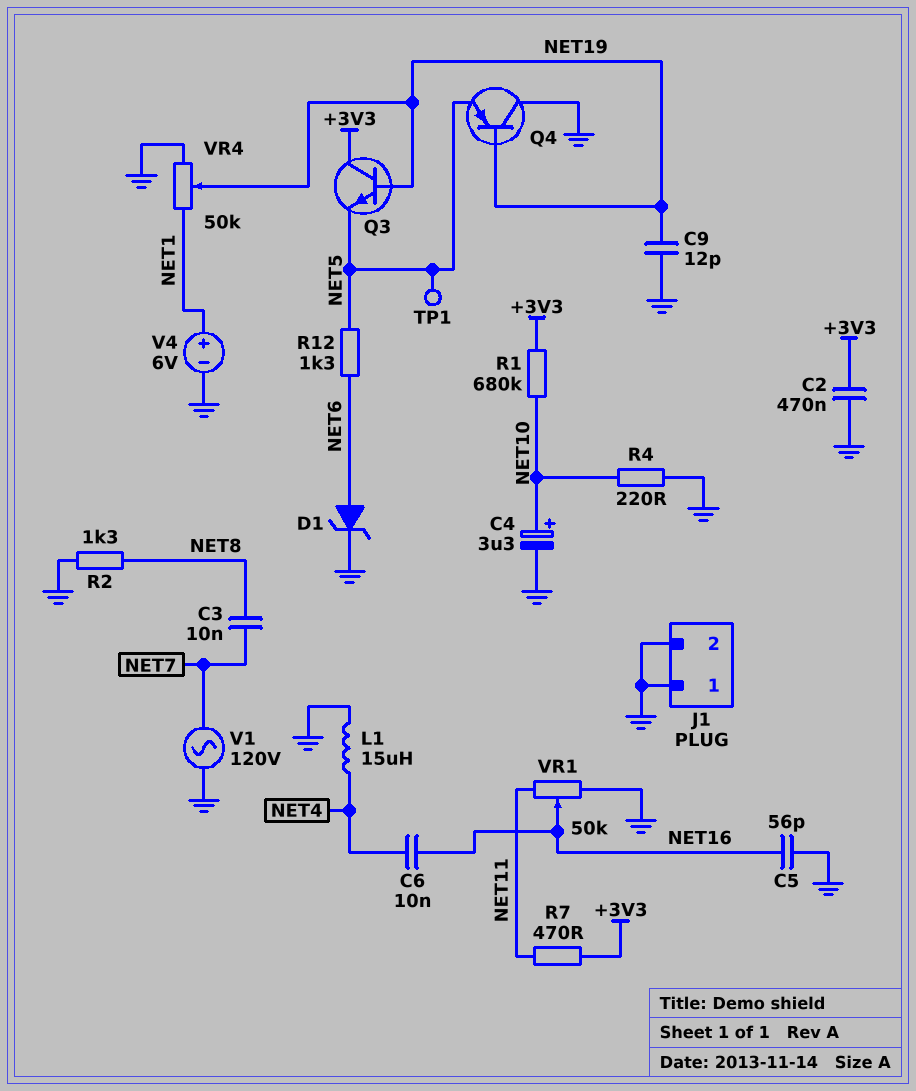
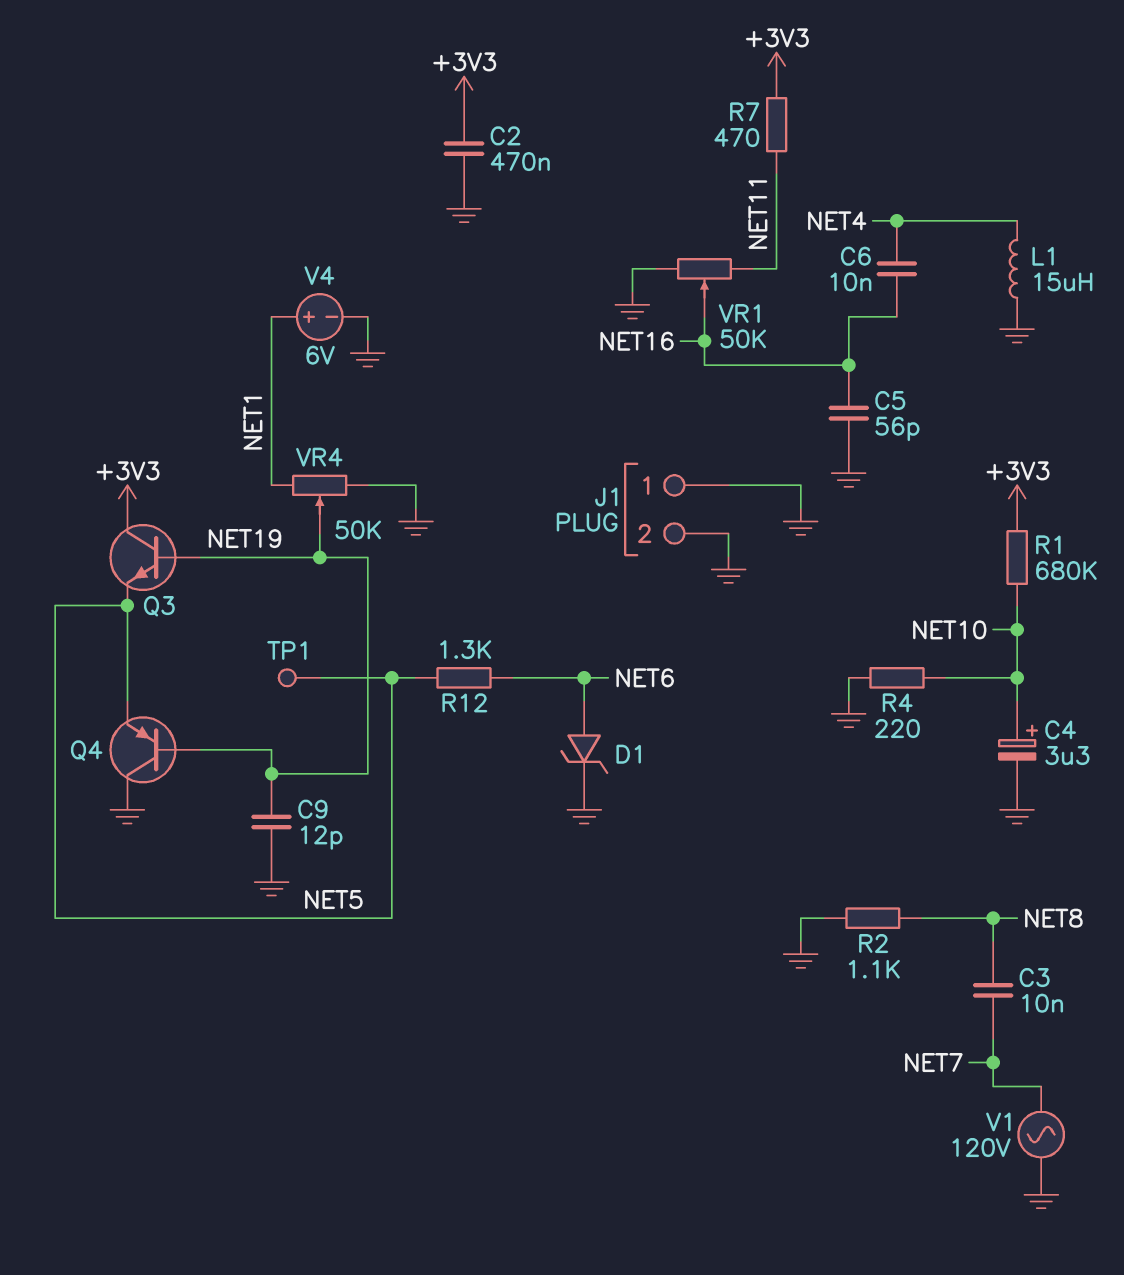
R2: 1.3k (GND, NET8) -> 1.1k (GND, NET8)

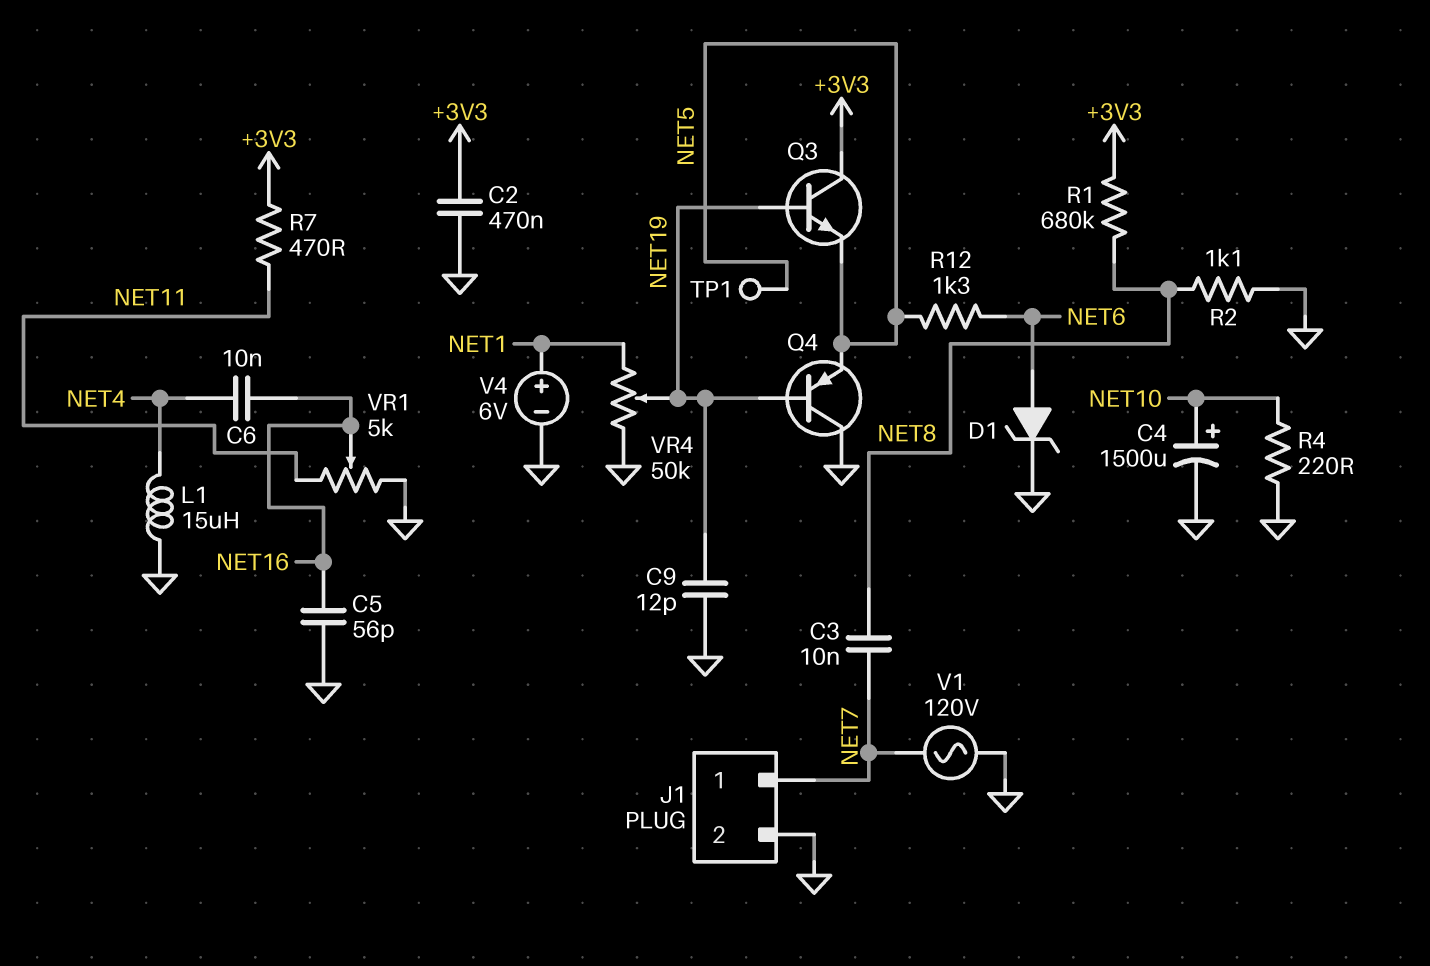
C4: 3.3uF (plus NET10, minus GND) -> 1500uF (plus NET10, minus GND)
J1 pin 1: GND -> NET7
R1: 680k (+3V3, NET10) -> 680k (+3V3, NET8)
VR1: 50k (GND, NET11, wiper NET16) -> 5k (GND, NET11, wiper NET16)

